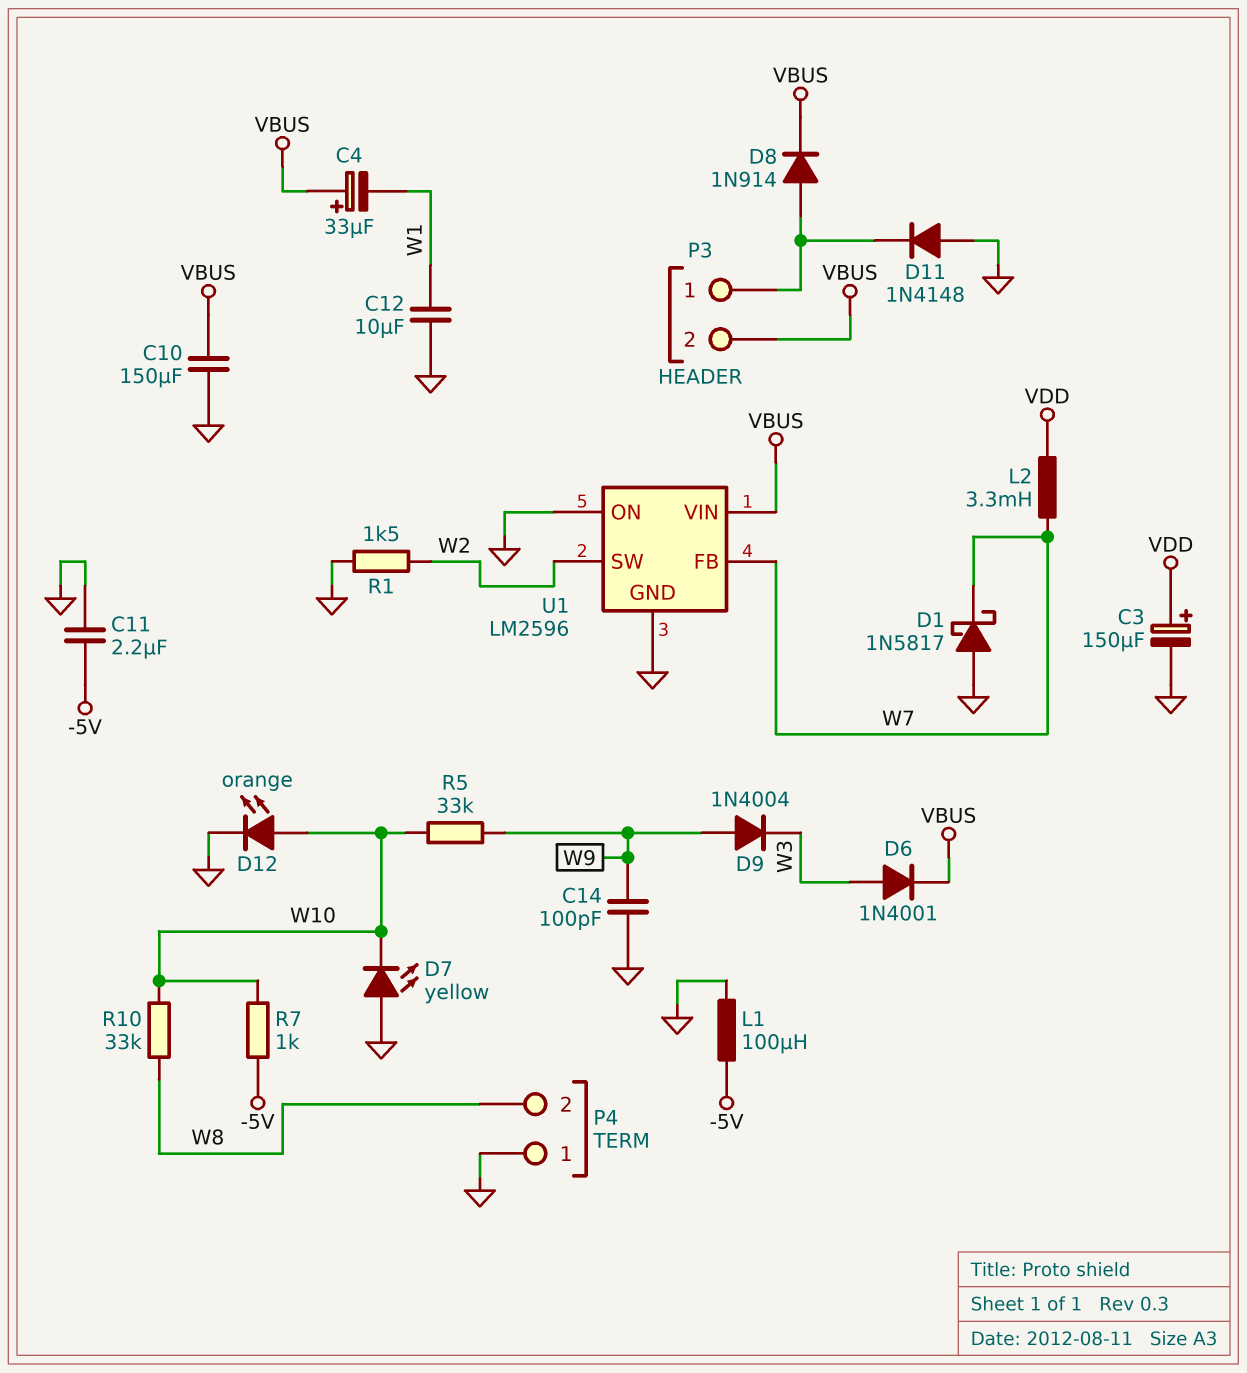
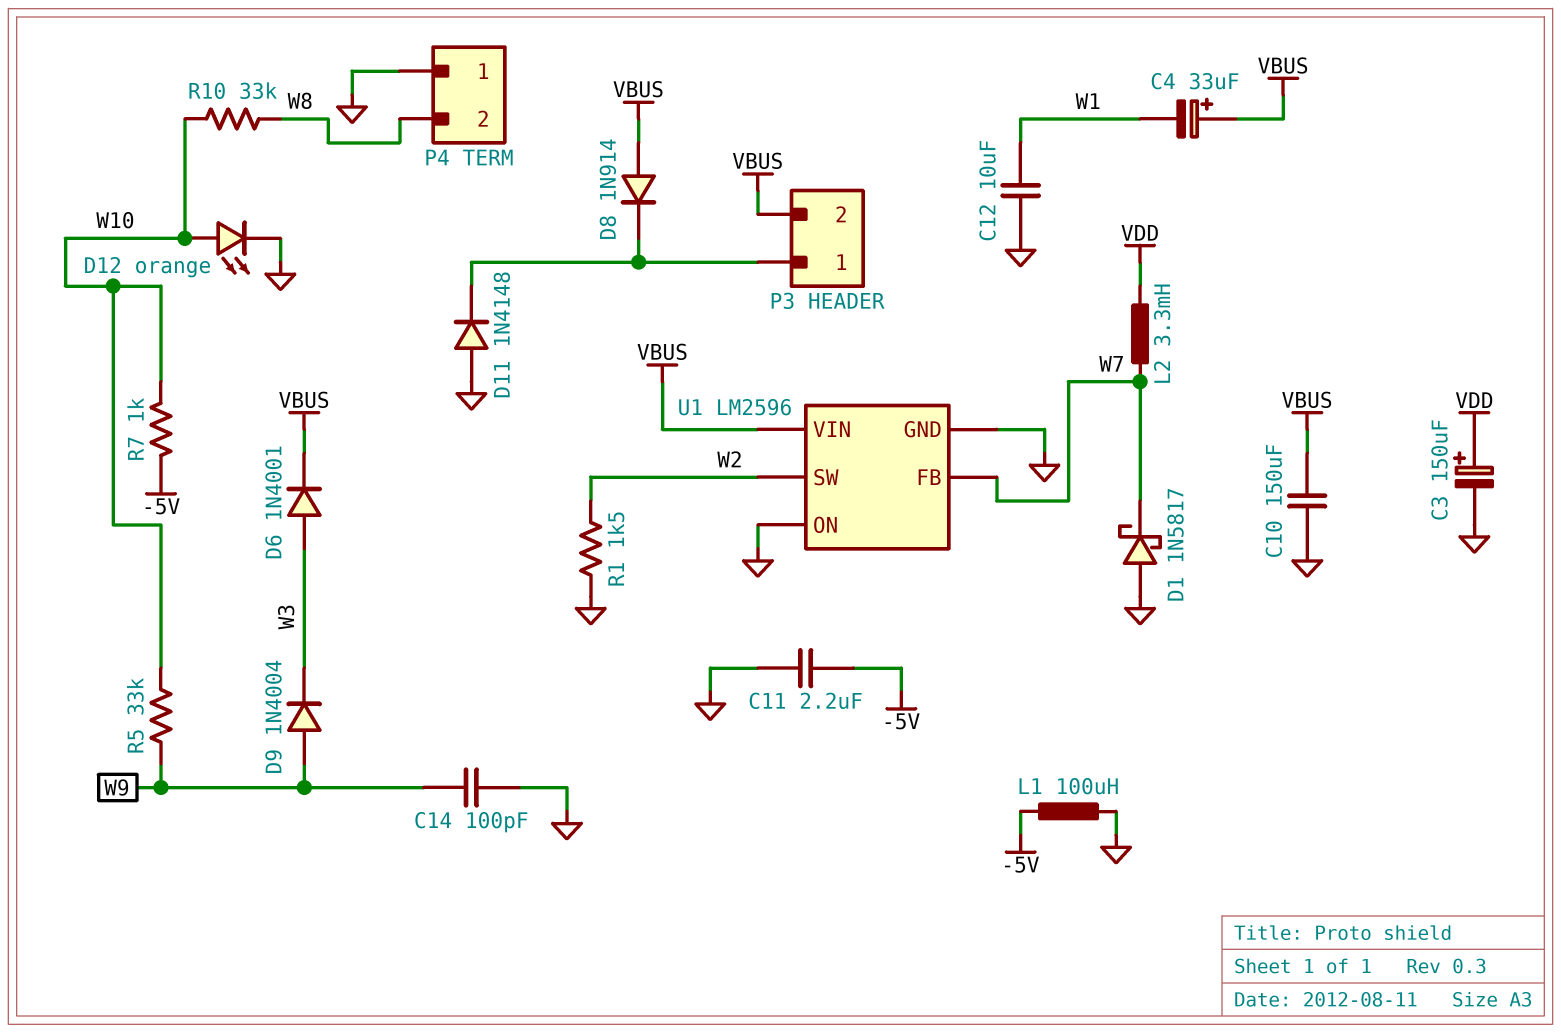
D7: LED yellow (A GND, K W10) -> none
D8: diode 1N914 (A P3/1, K VBUS) -> diode 1N914 (A VBUS, K P3/1)

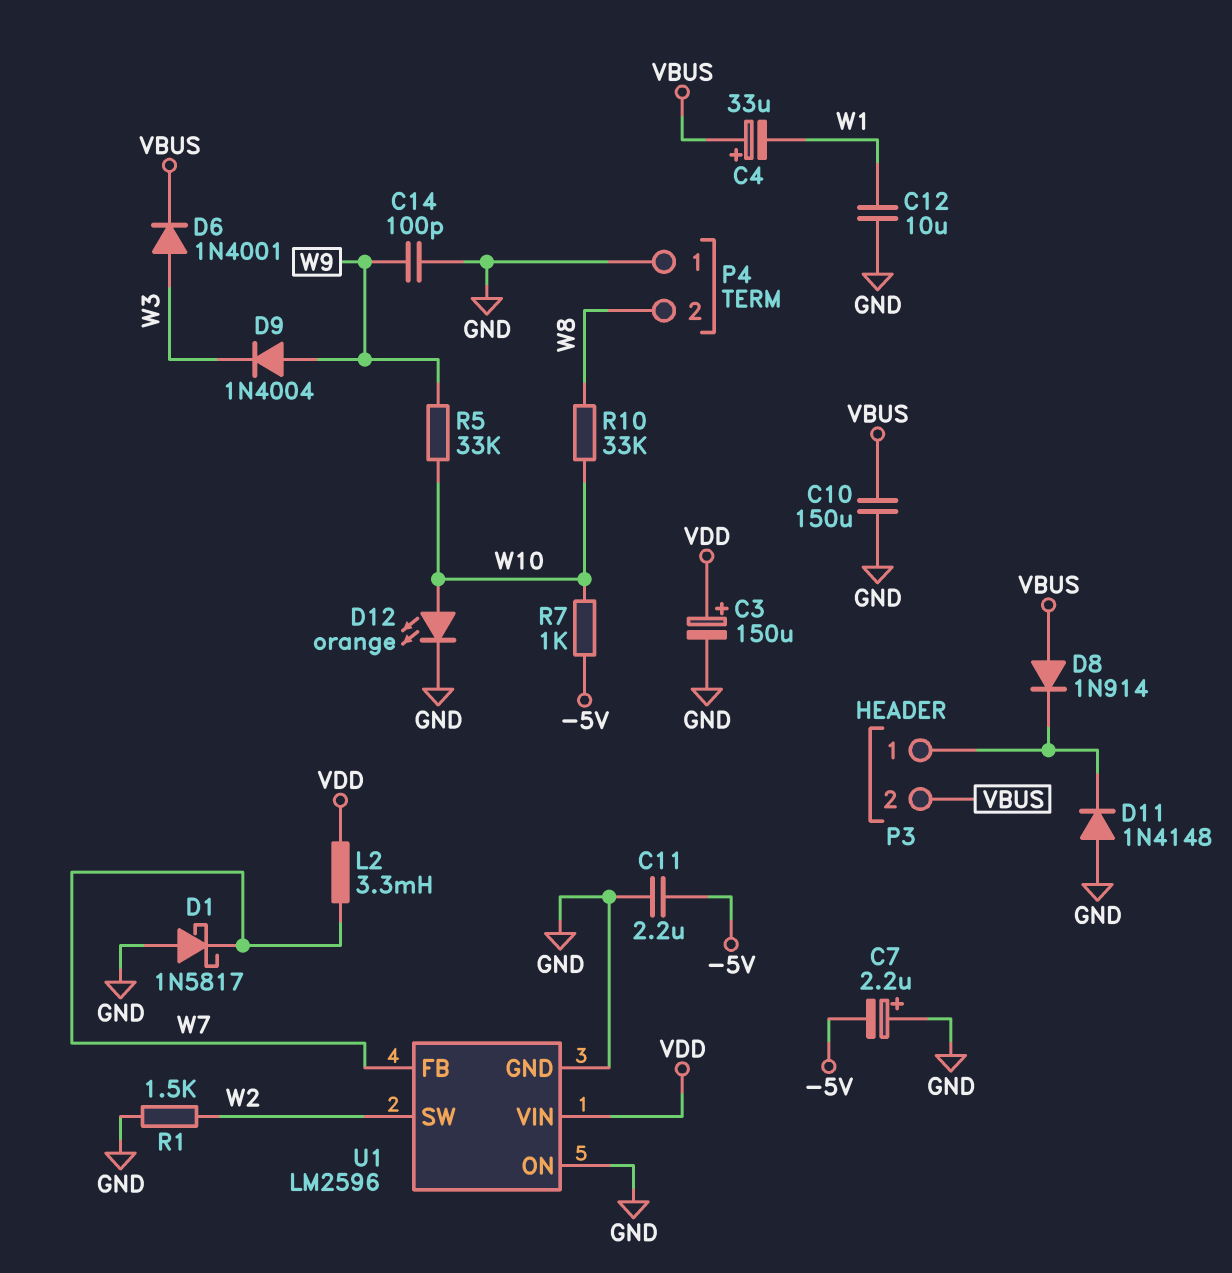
C7: none -> 2.2uF (plus GND, minus -5V)
L1: 100uH (-5V, GND) -> none
U1 pin VIN: VBUS -> VDD

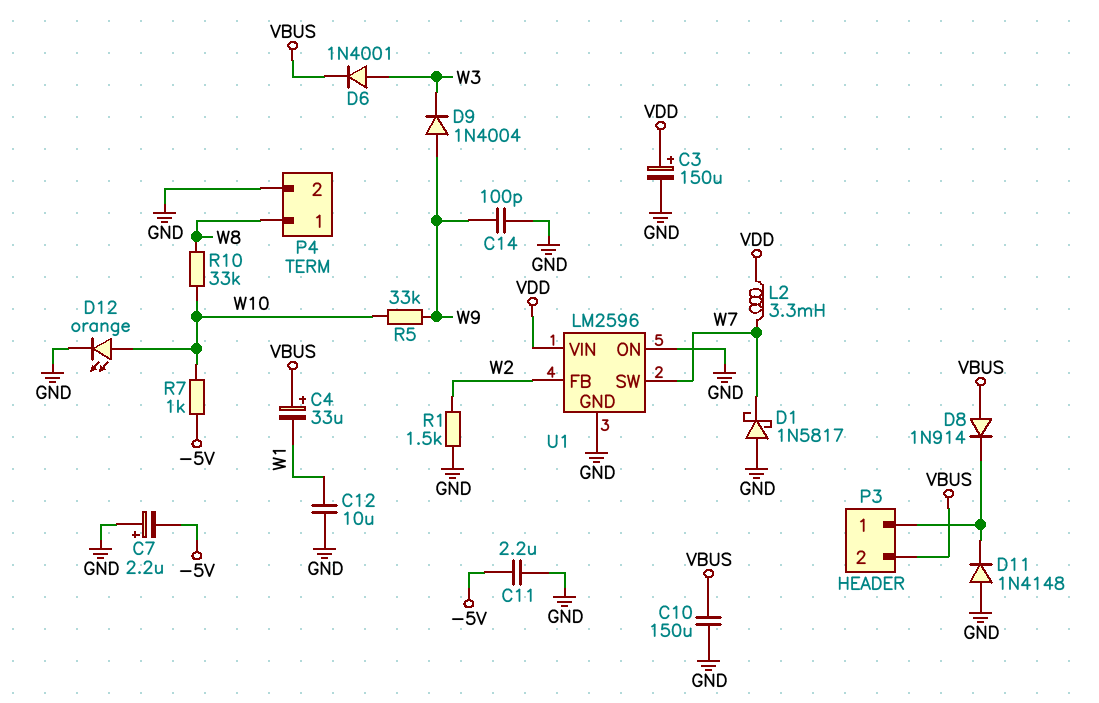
P4 pin 1: GND -> W8
P4 pin 2: W8 -> GND
U1 pin FB: W7 -> W2
U1 pin SW: W2 -> W7

